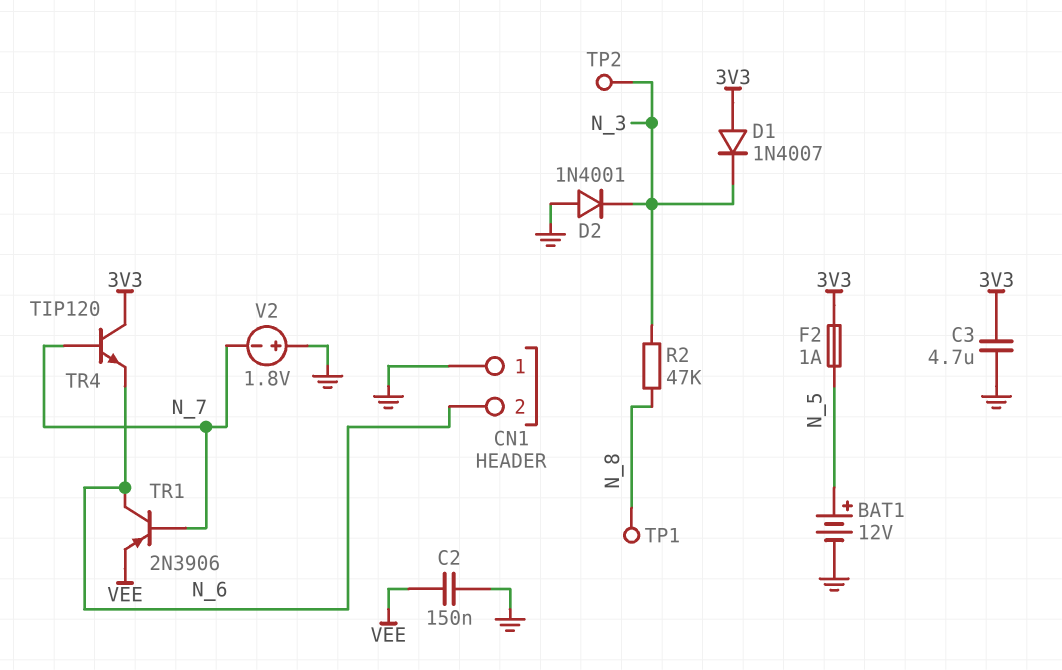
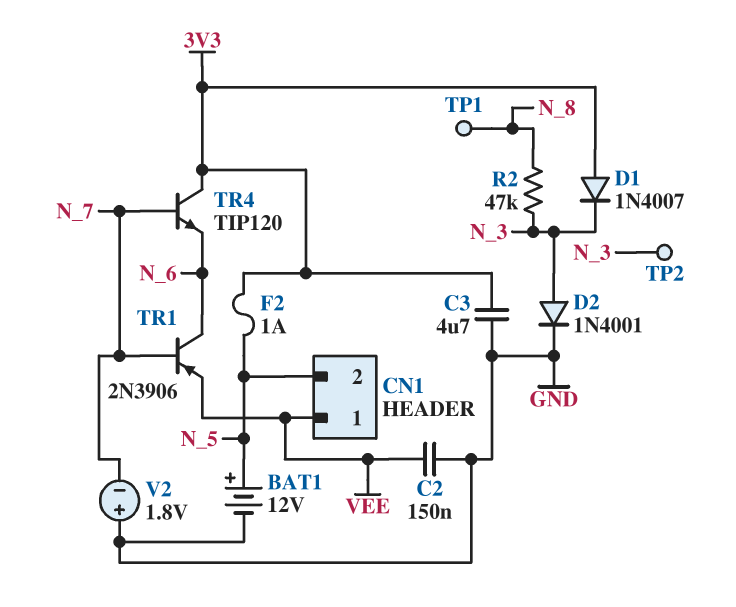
CN1 pin 1: GND -> VEE
CN1 pin 2: N_6 -> N_5
D2: diode 1N4001 (A GND, K N_3) -> diode 1N4001 (A N_3, K GND)

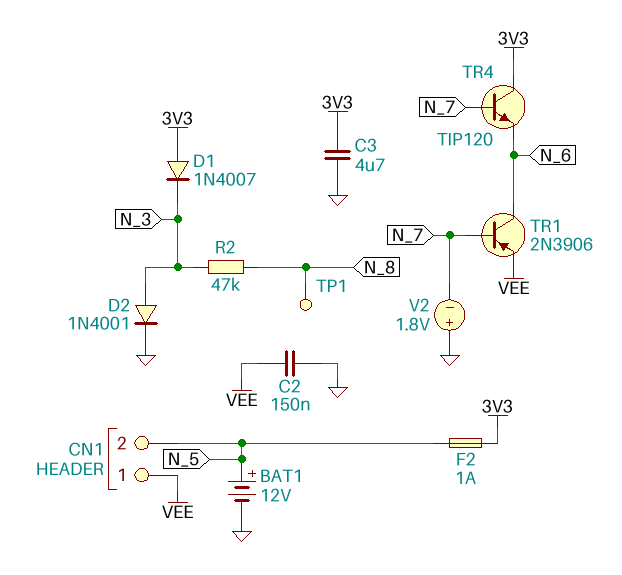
TP2: test point (N_3) -> none

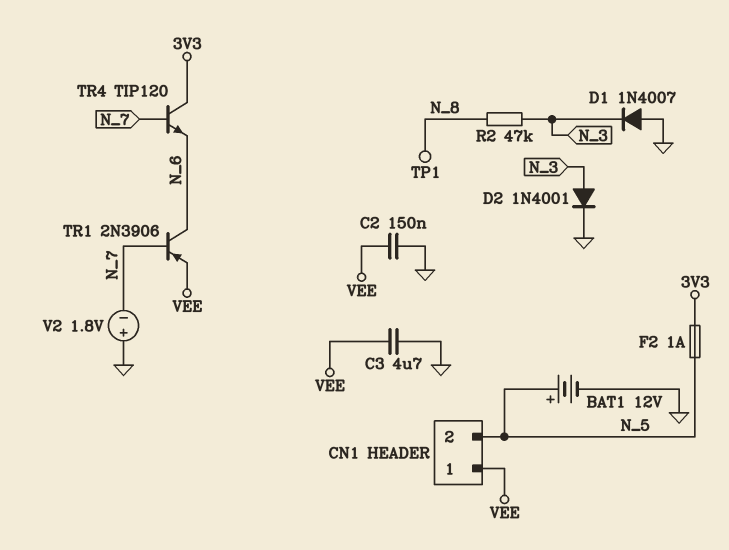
C3: 4.7uF (3V3, GND) -> 4.7uF (GND, VEE)
D1: diode 1N4007 (A 3V3, K N_3) -> diode 1N4007 (A GND, K N_3)

